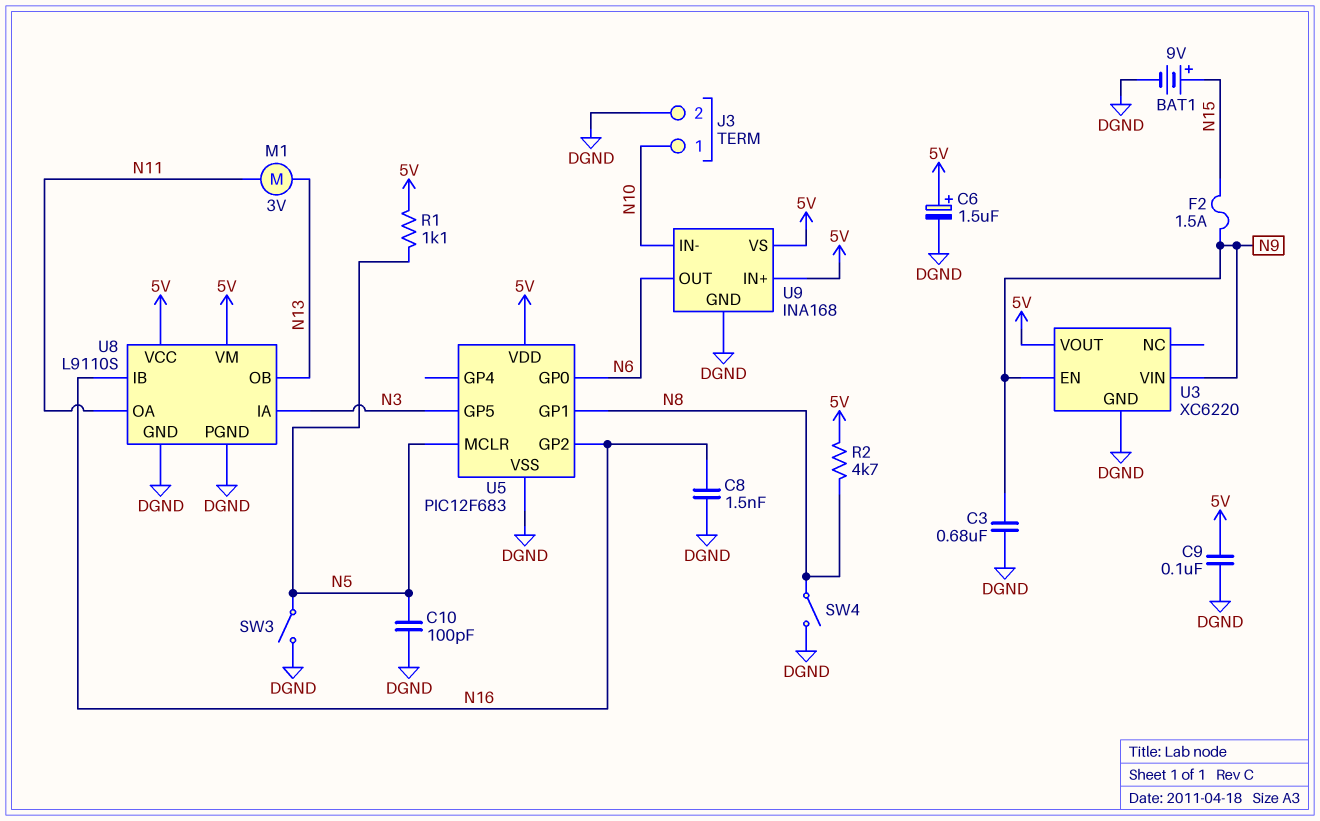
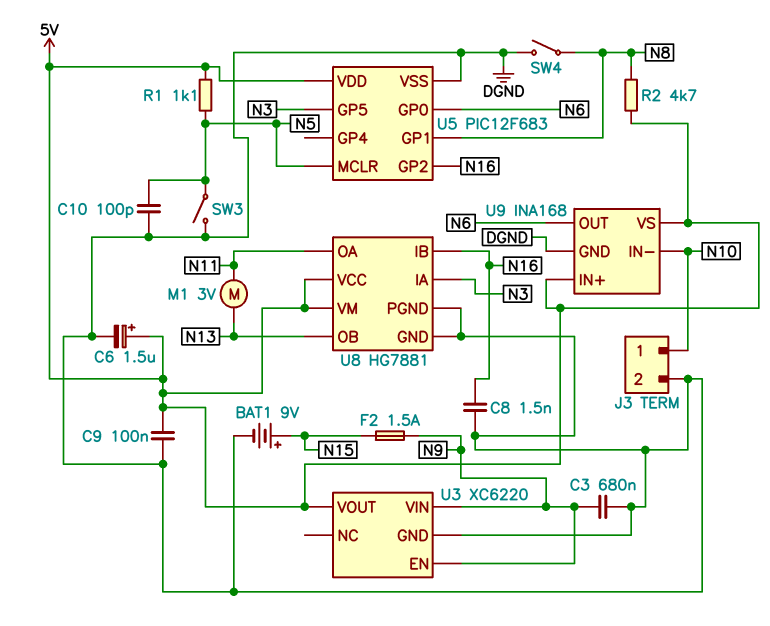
U8: L9110S -> HG7881

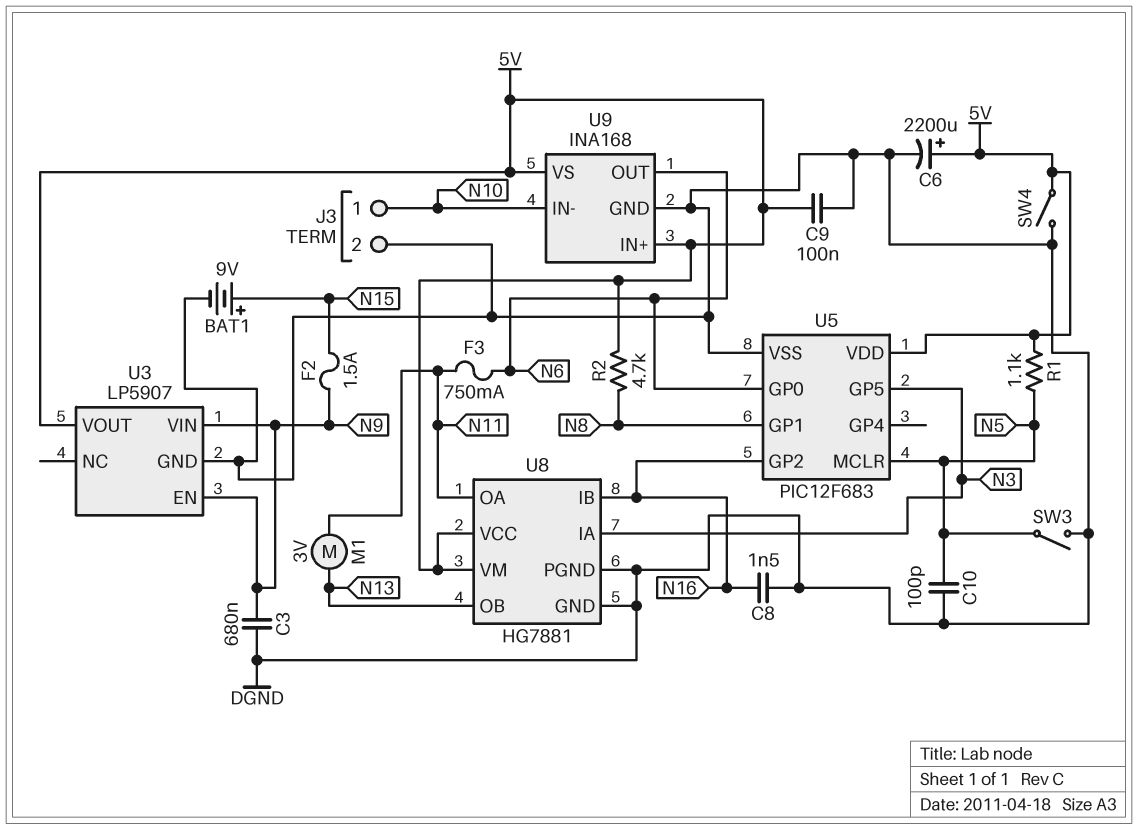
C6: 1.5uF (plus 5V, minus DGND) -> 2200uF (plus 5V, minus DGND)
F3: none -> 750mA (N6, N11)
SW4: switch (DGND, N8) -> switch (5V, DGND)
U3: XC6220 -> LP5907

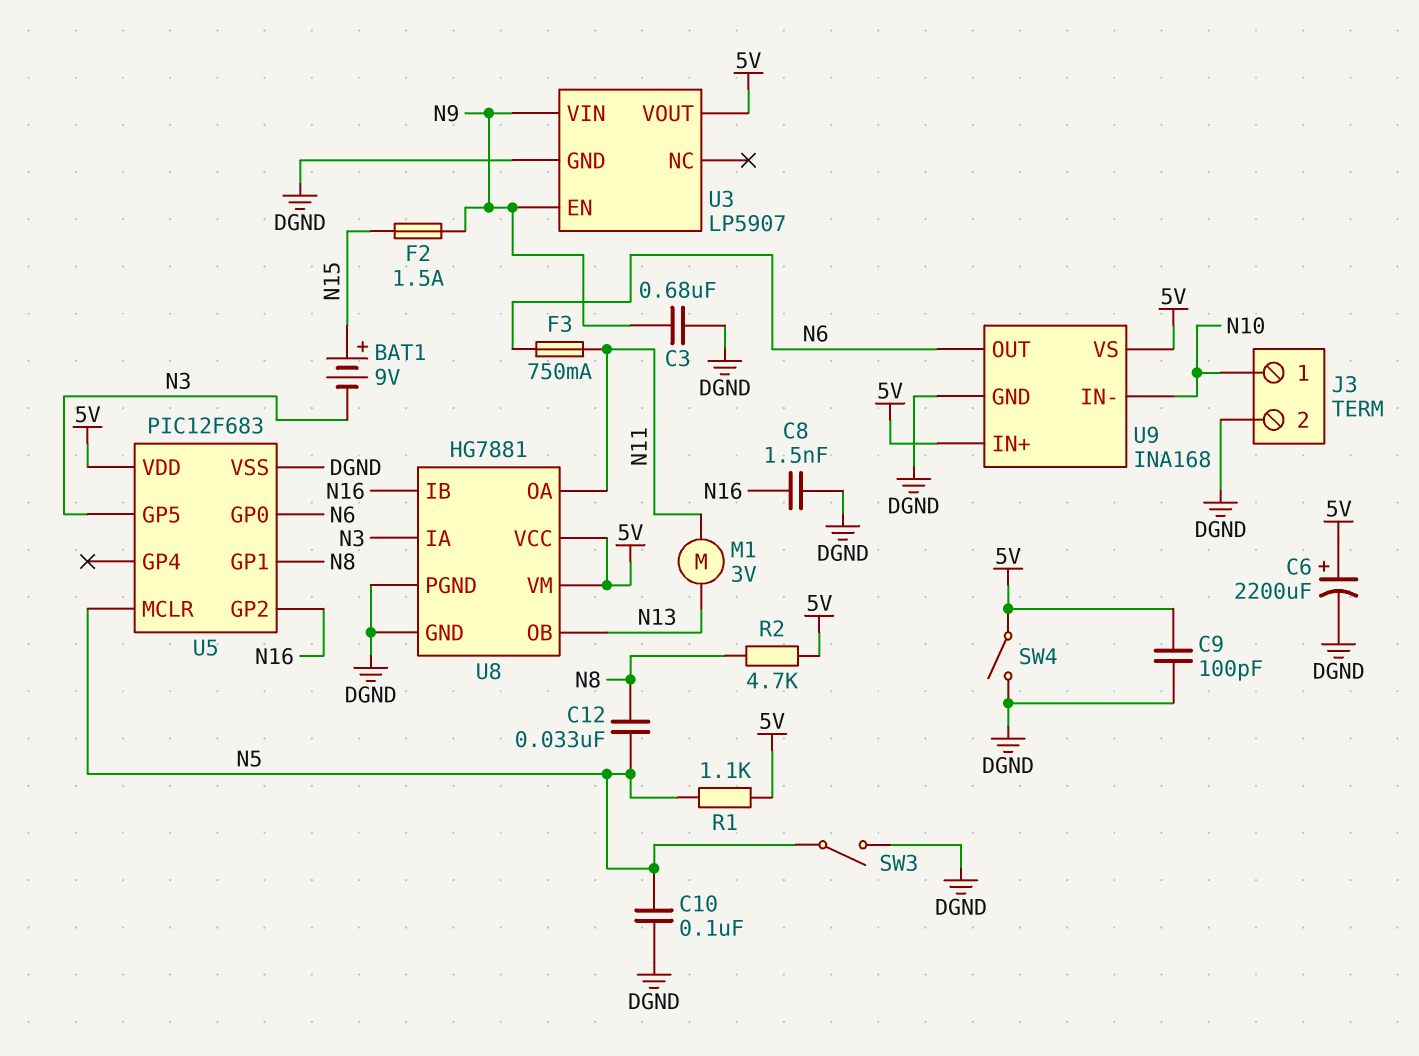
BAT1: 9V (plus N15, minus DGND) -> 9V (plus N15, minus N3)
C9: 100nF (5V, DGND) -> 100pF (5V, DGND)
C10: 100pF (DGND, N5) -> 100nF (DGND, N5)
C12: none -> 33nF (N5, N8)

